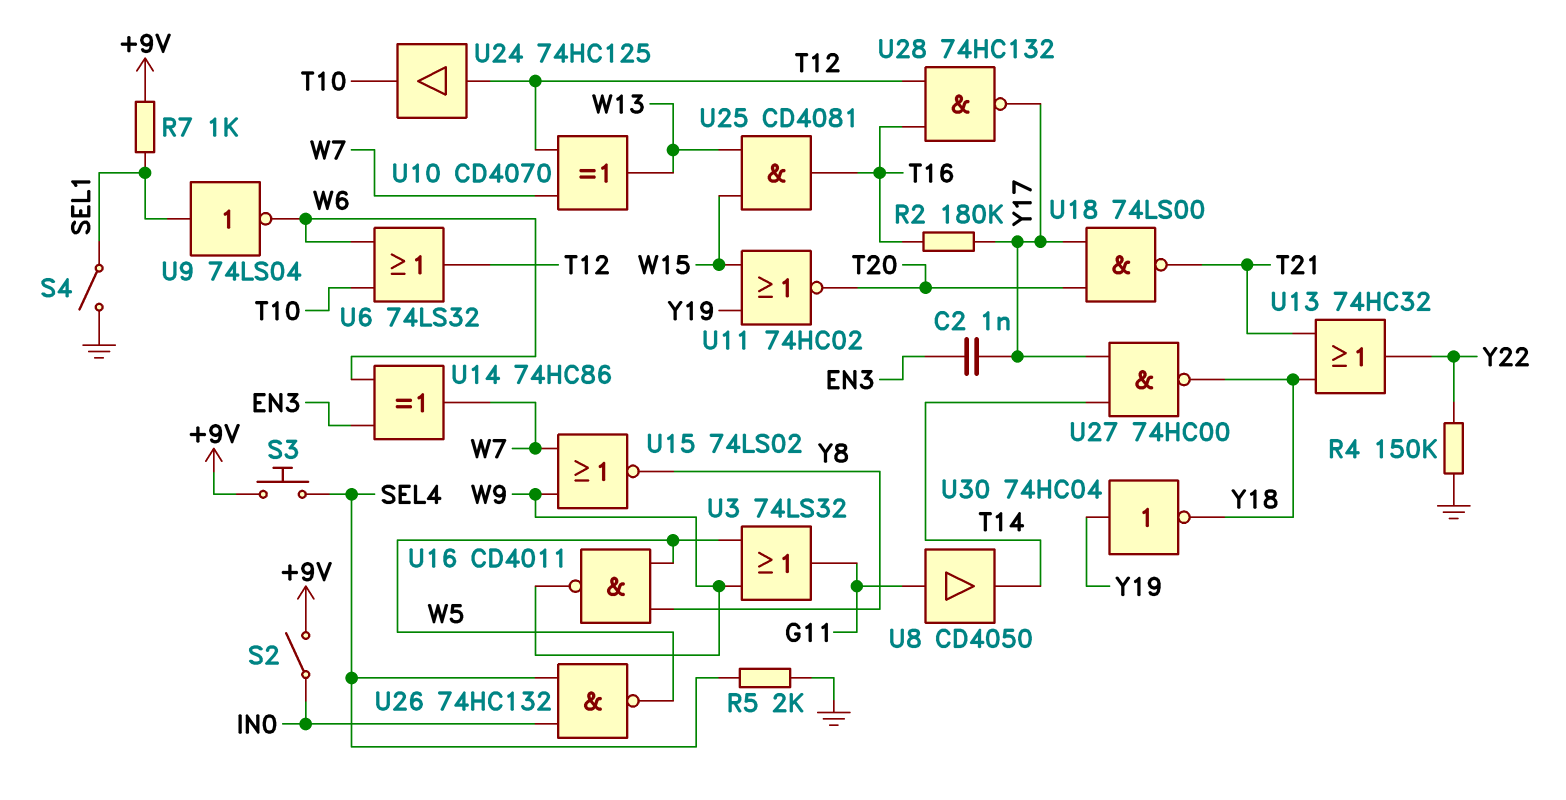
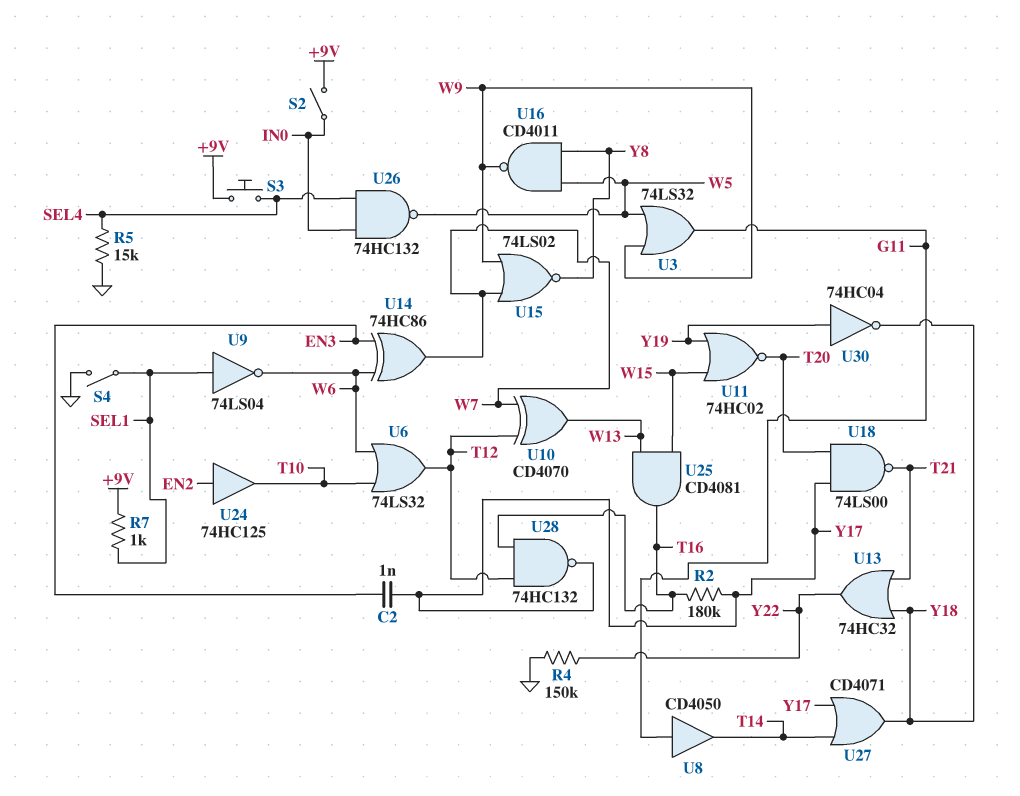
R5: 2k (GND, SEL4) -> 15k (GND, SEL4)
U24: buffer 74HC125 (in T12, out T10) -> buffer 74HC125 (in EN2, out T10)
U27: NAND 74HC00 (in T14, in Y17, out Y18) -> OR CD4071 (in T14, in Y17, out Y18)

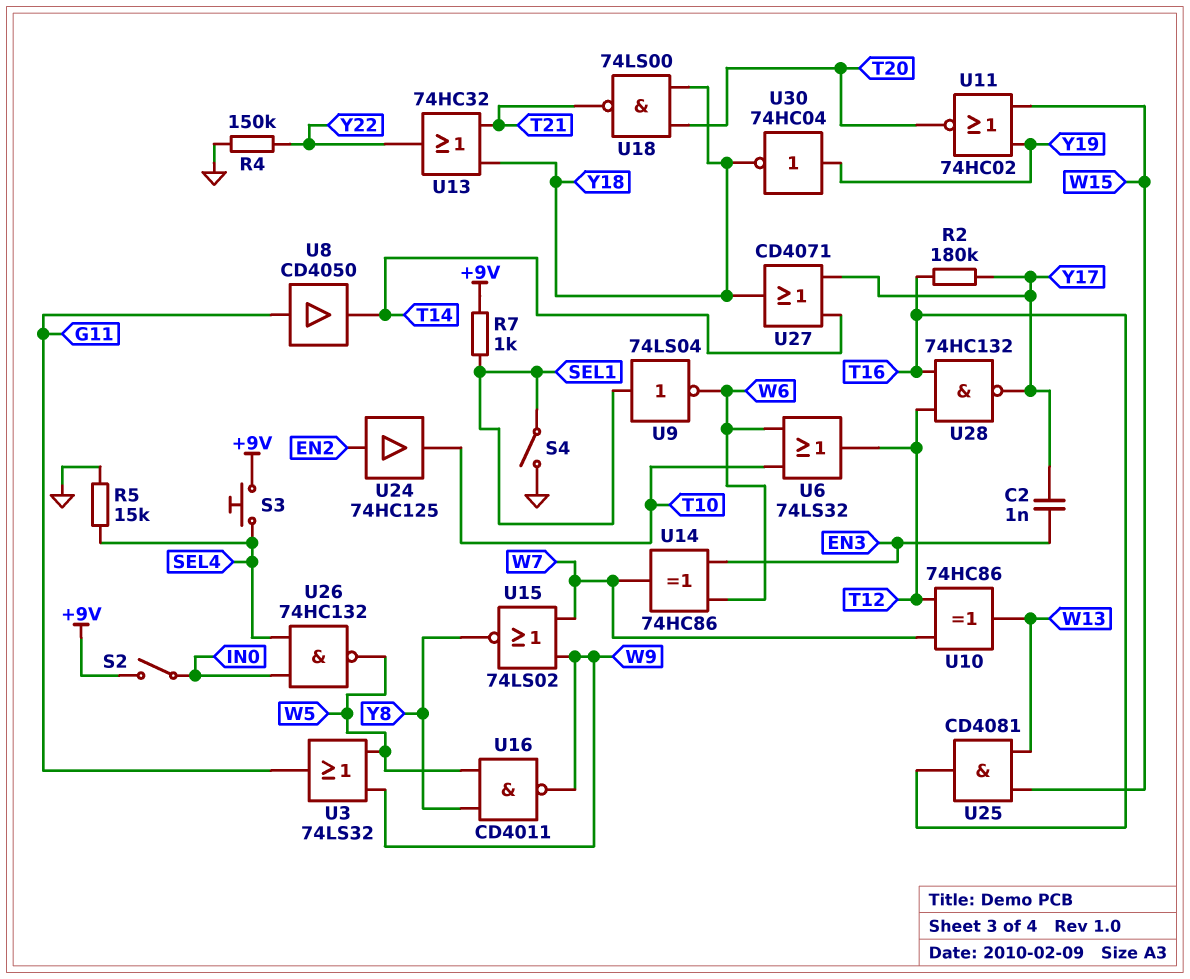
U10: XOR CD4070 (in T12, in W7, out W13) -> XOR 74HC86 (in T12, in W7, out W13)
U18: NAND 74LS00 (in T20, in Y17, out T21) -> NAND 74LS00 (in T20, in Y18, out T21)

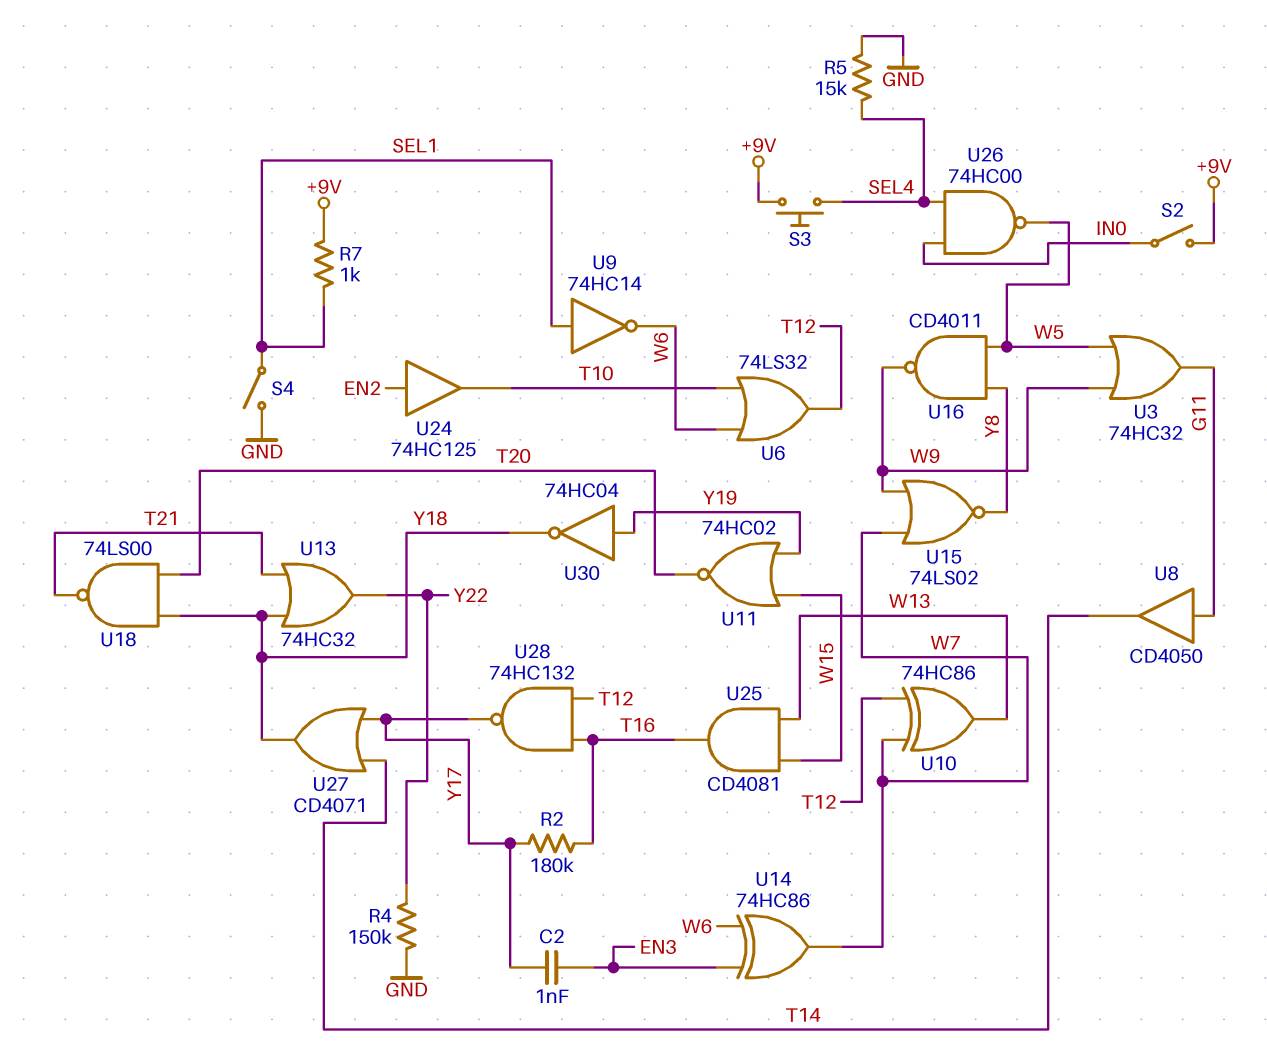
U3: OR 74LS32 (in W5, in W9, out G11) -> OR 74HC32 (in W5, in W9, out G11)
U9: NOT 74LS04 (in SEL1, out W6) -> NOT 74HC14 (in SEL1, out W6)
U26: NAND 74HC132 (in IN0, in SEL4, out W5) -> NAND 74HC00 (in IN0, in SEL4, out W5)

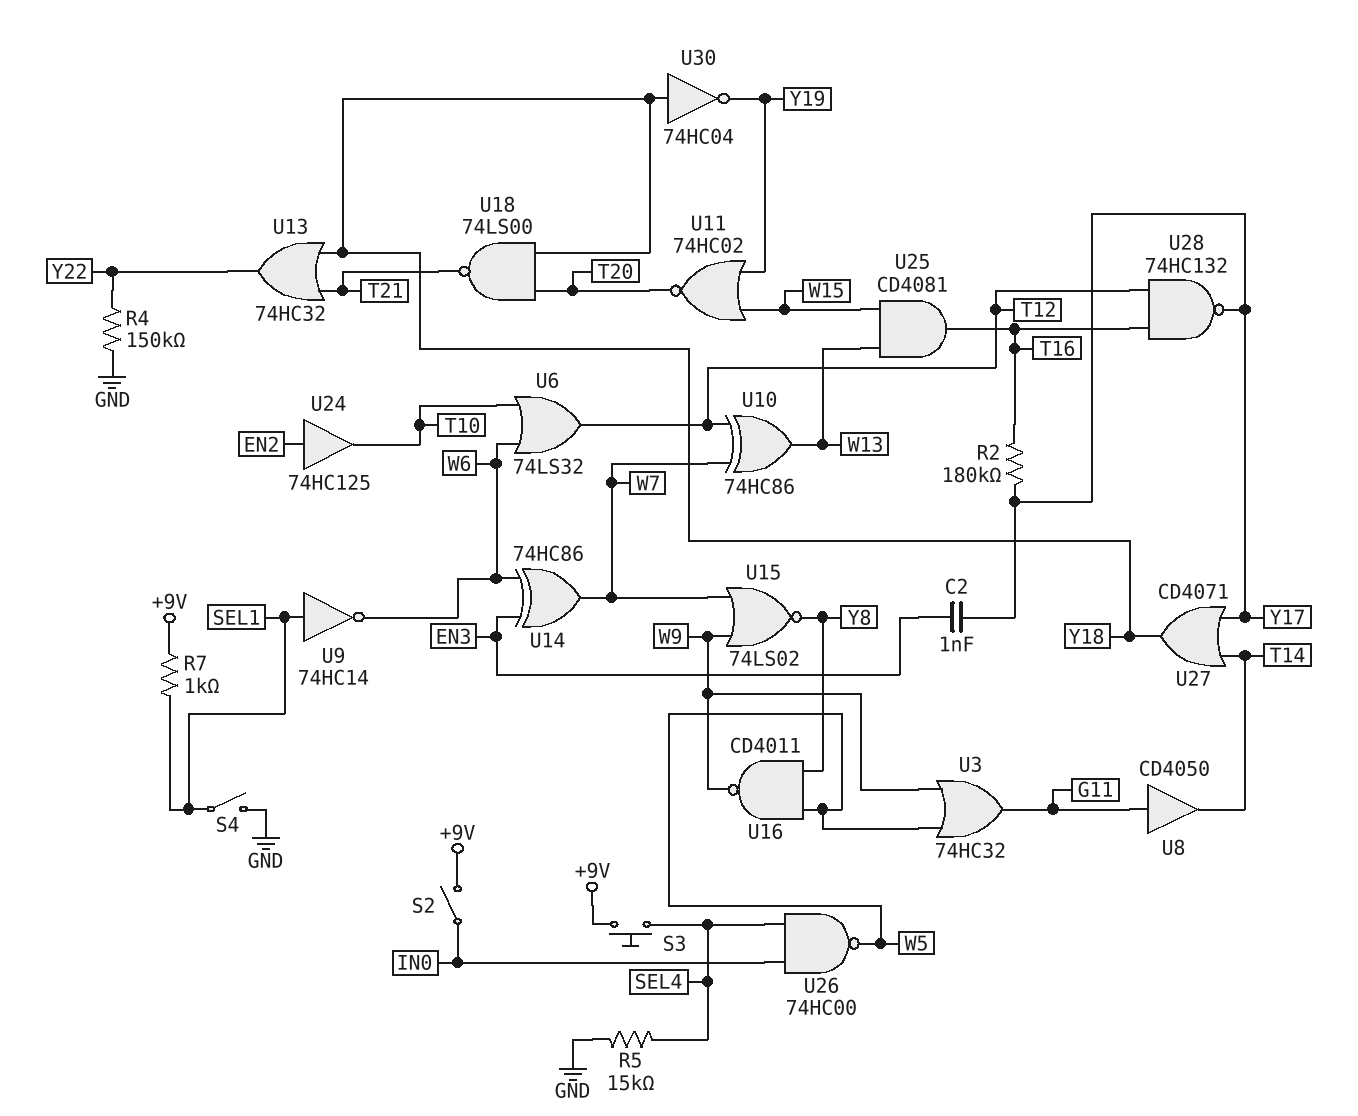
U30: NOT 74HC04 (in Y19, out Y18) -> NOT 74HC04 (in Y18, out Y19)

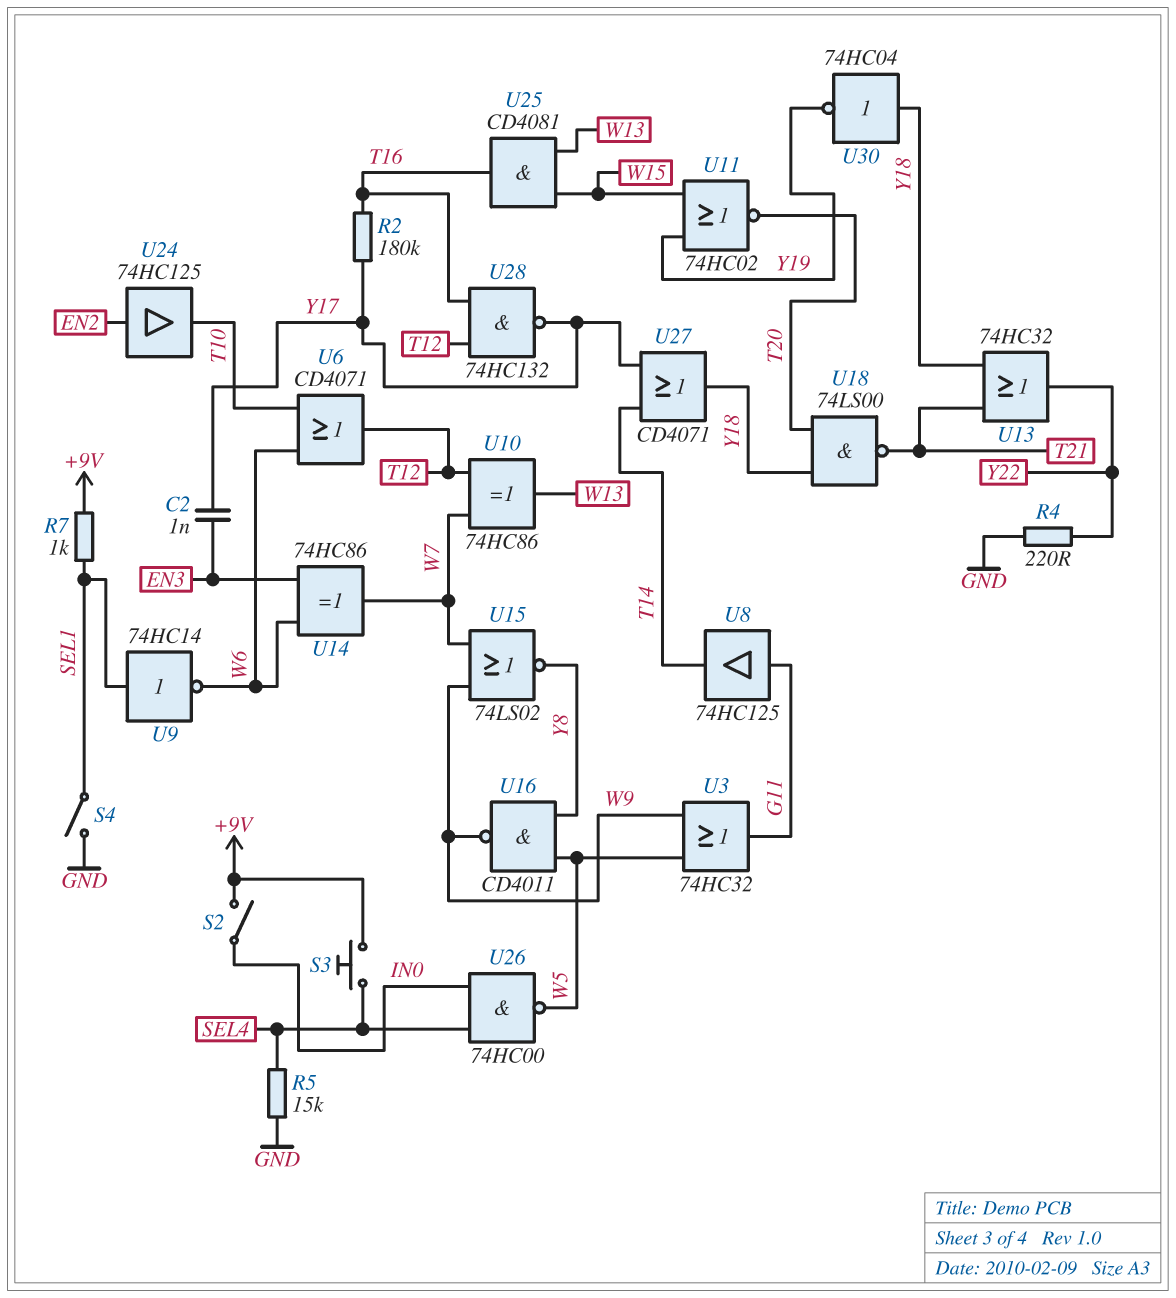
R4: 150k (GND, Y22) -> 220 (GND, Y22)
U6: OR 74LS32 (in T10, in W6, out T12) -> OR CD4071 (in T10, in W6, out T12)
U8: buffer CD4050 (in G11, out T14) -> buffer 74HC125 (in G11, out T14)

